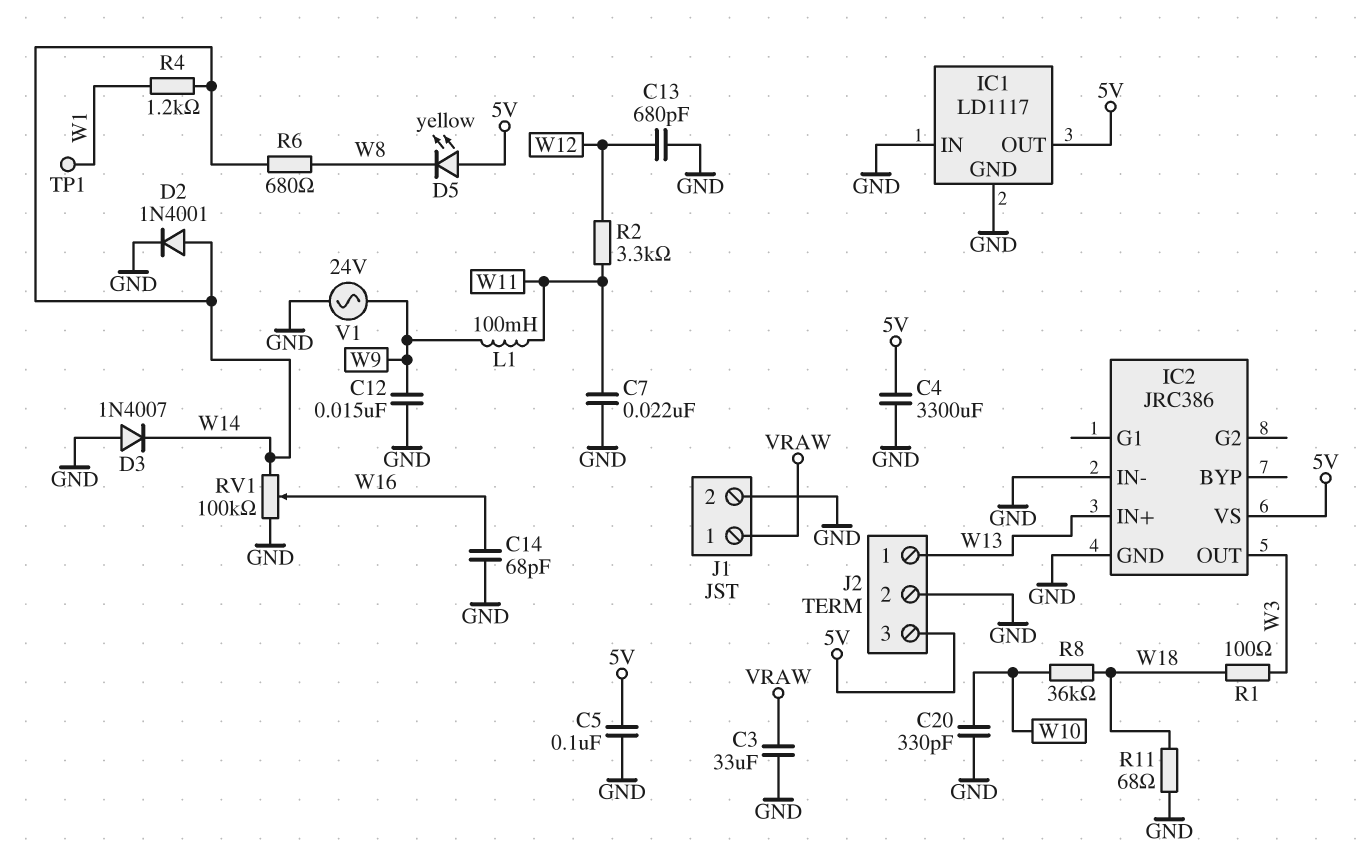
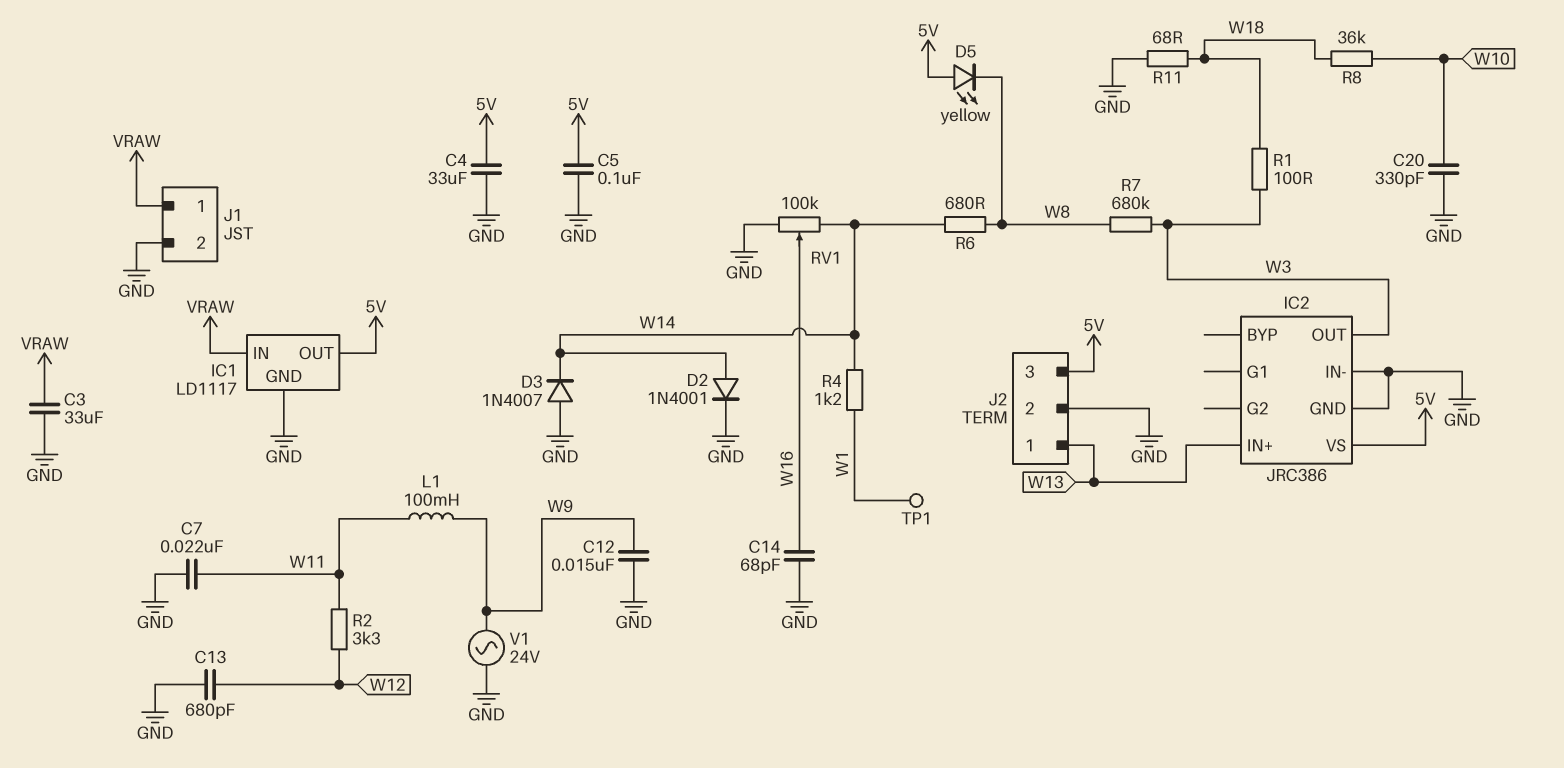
C4: 3300uF (5V, GND) -> 33uF (5V, GND)
IC1 pin IN: GND -> VRAW
R7: none -> 680k (W3, W8)

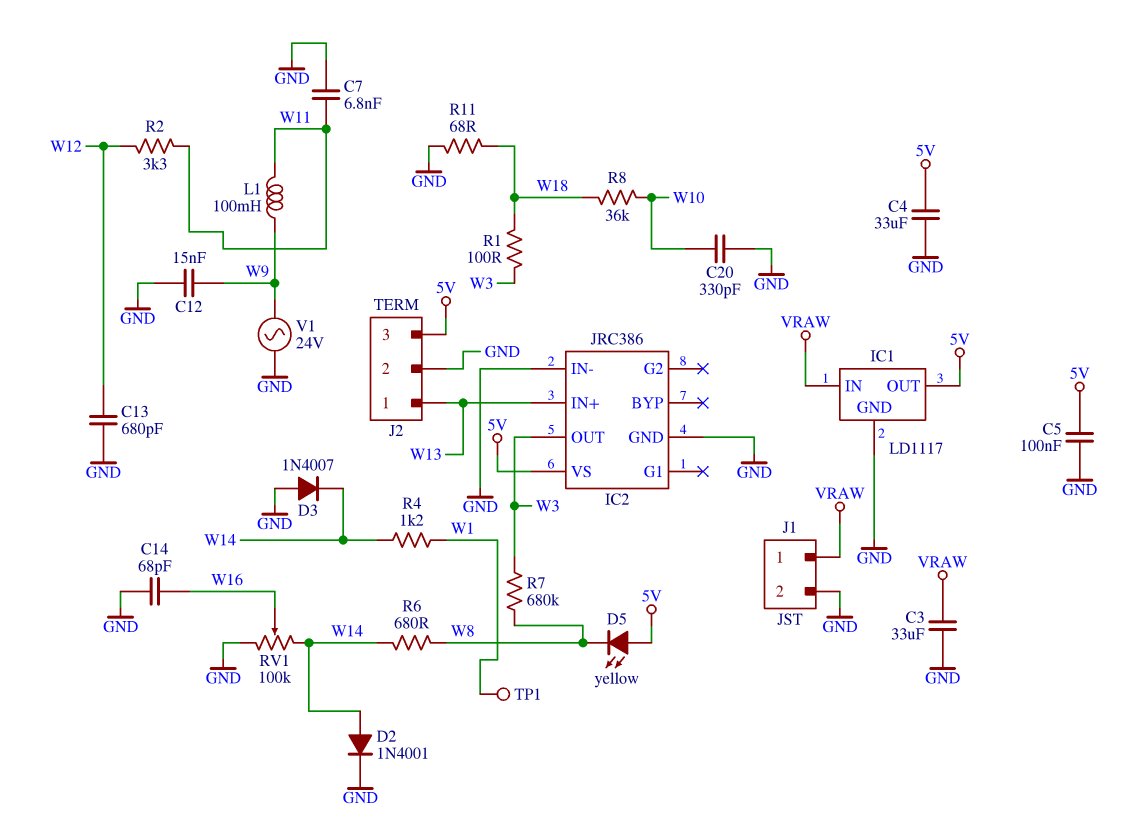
C7: 22nF (GND, W11) -> 6.8nF (GND, W11)

